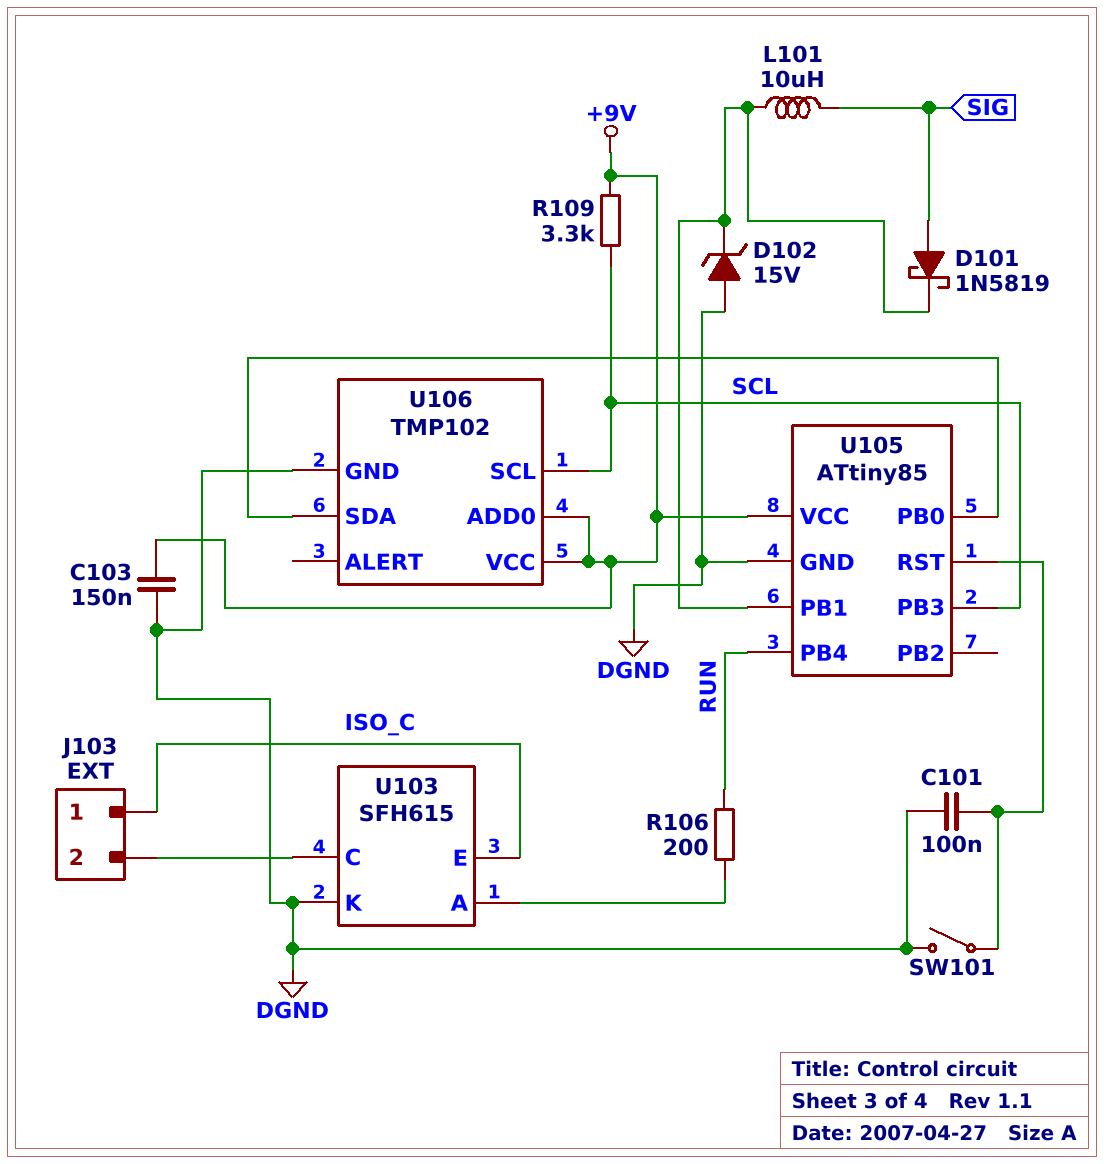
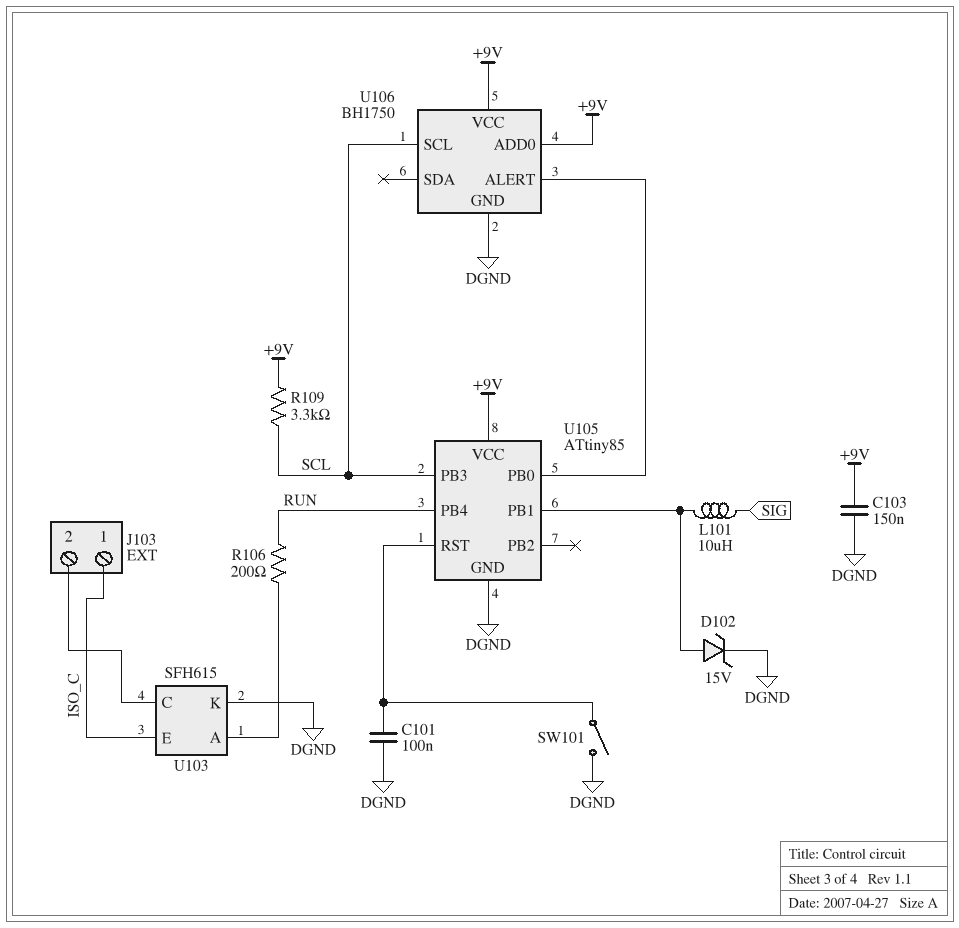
D101: schottky 1N5819 (A SIG, K U105/PB1) -> none
D102: zener 15V (A DGND, K U105/PB1) -> zener 15V (A U105/PB1, K DGND)
U106: TMP102 -> BH1750
U106 pin ALERT: none -> U105/PB0
U106 pin SDA: U105/PB0 -> none

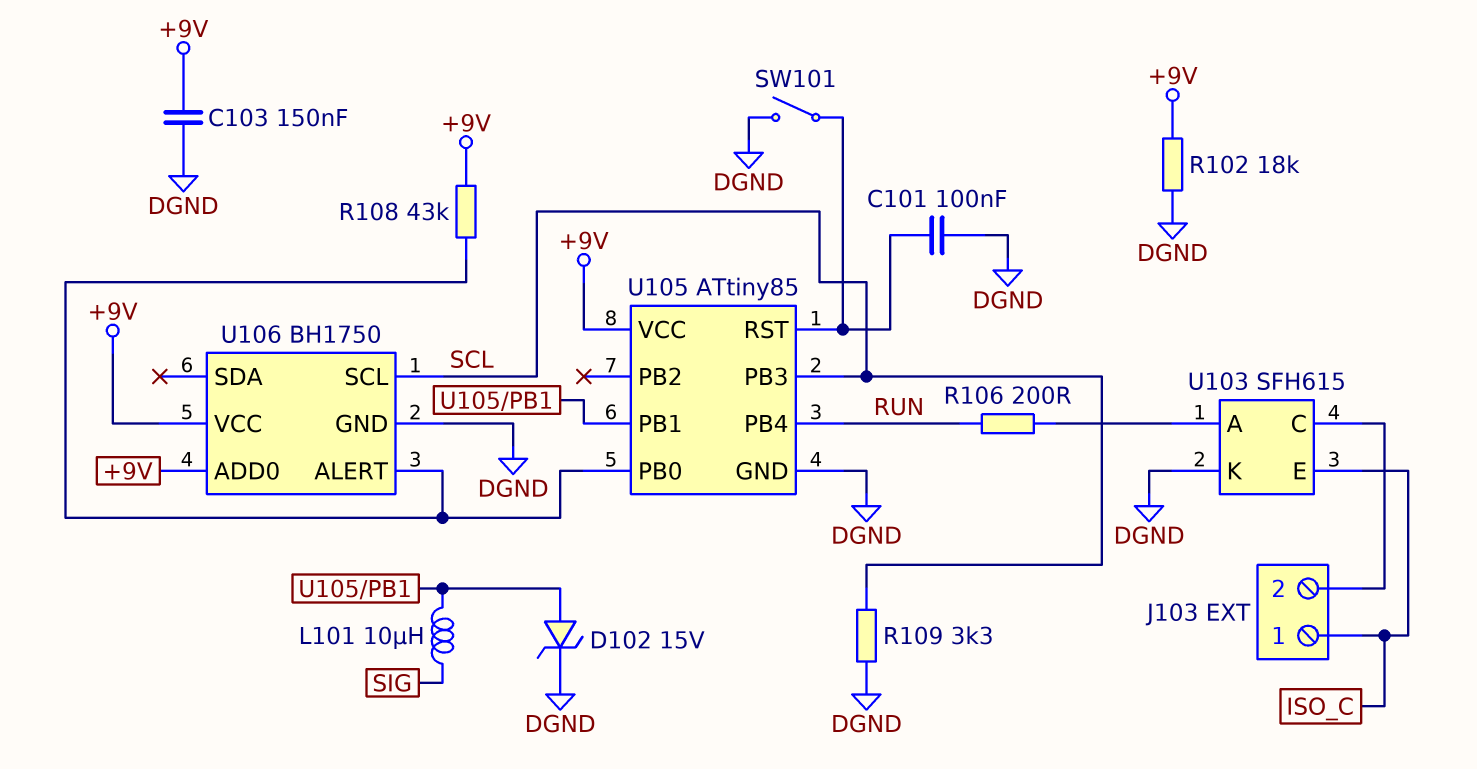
R102: none -> 18k (+9V, DGND)
R108: none -> 43k (+9V, U105/PB0)
R109: 3.3k (+9V, SCL) -> 3.3k (DGND, SCL)

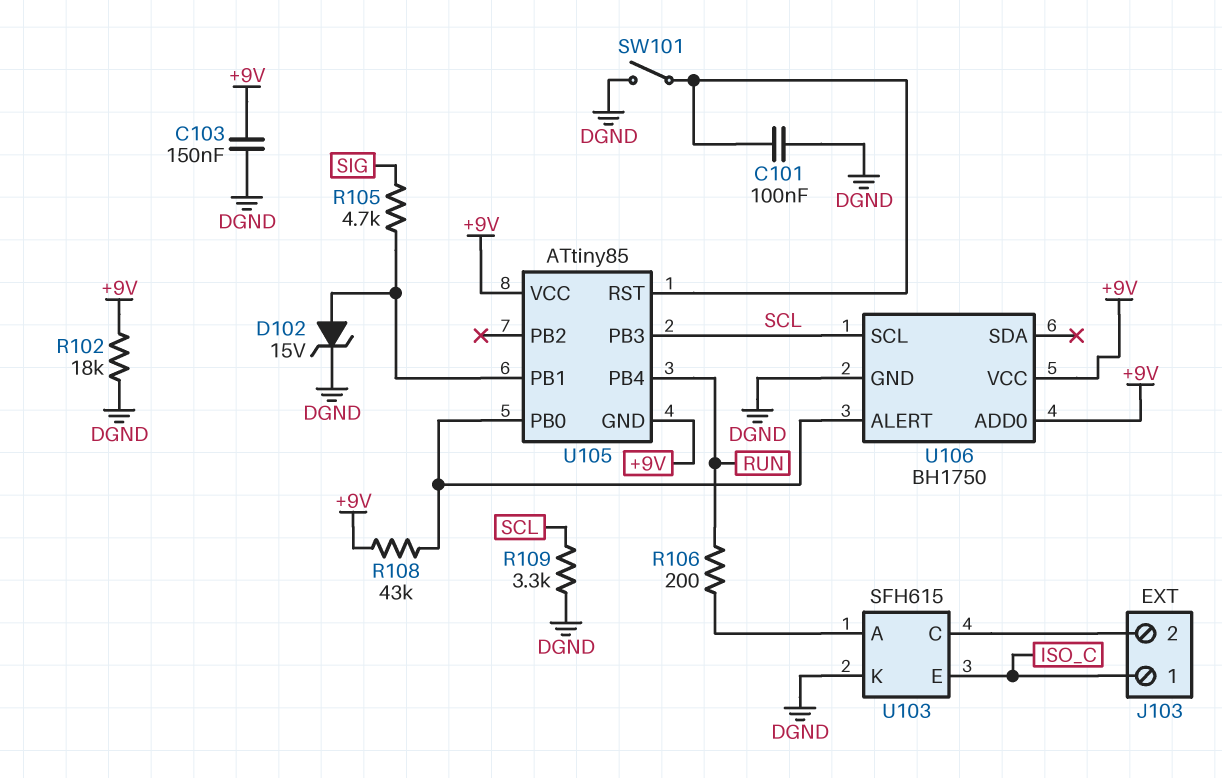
L101: 10uH (SIG, U105/PB1) -> none
R105: none -> 4.7k (SIG, U105/PB1)
U105 pin GND: DGND -> +9V

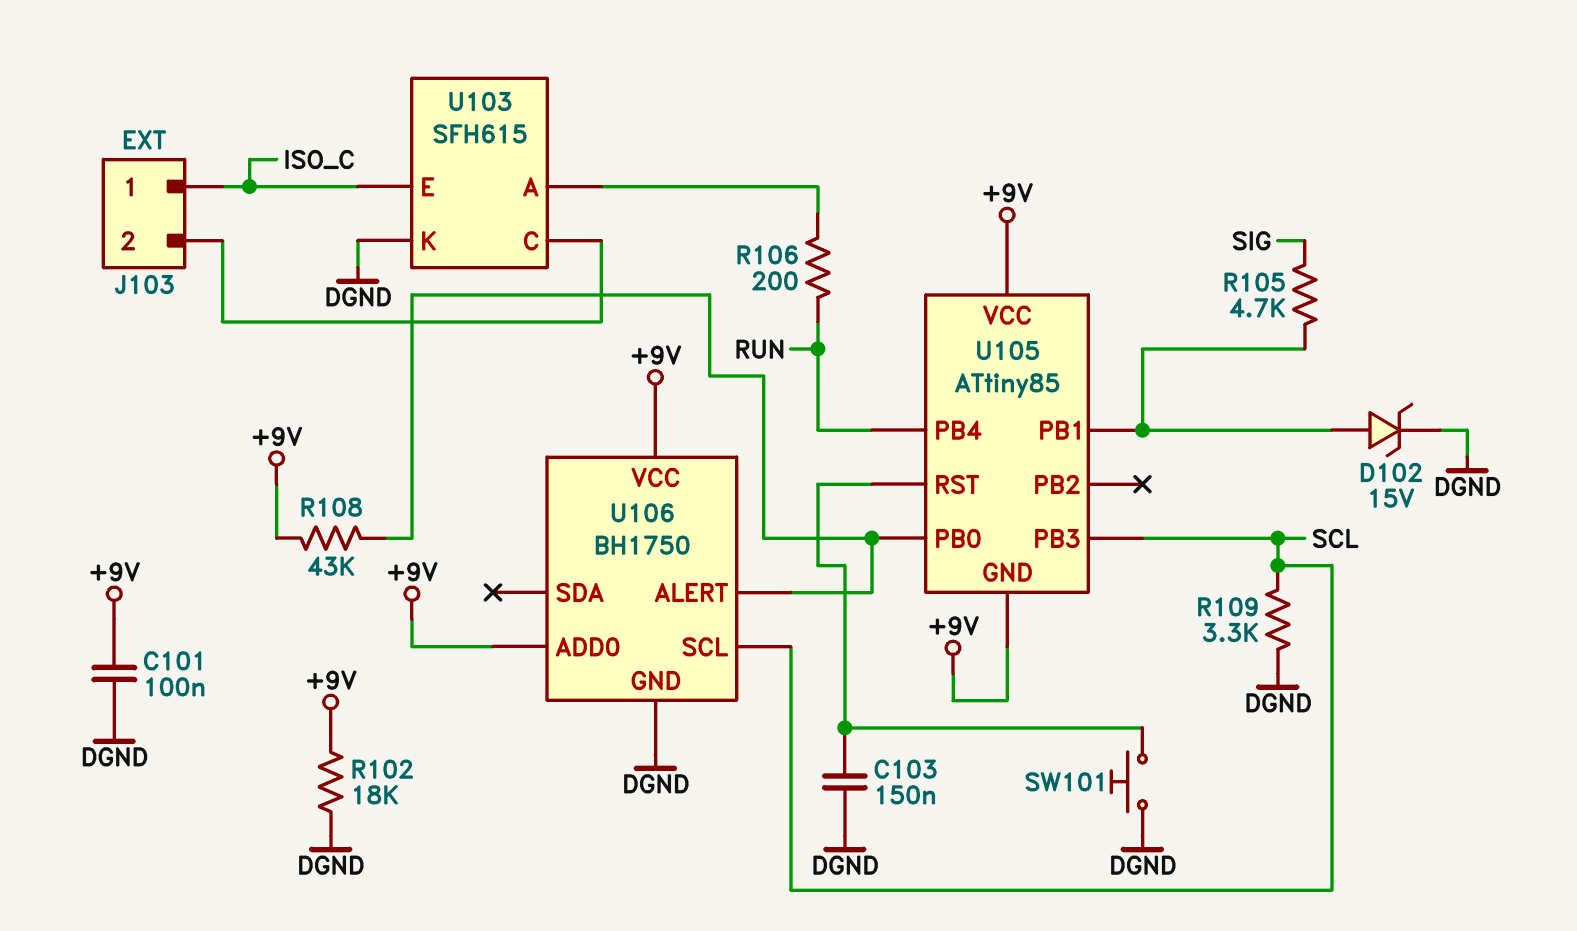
C101: 100nF (DGND, U105/RST) -> 100nF (+9V, DGND)
C103: 150nF (+9V, DGND) -> 150nF (DGND, U105/RST)
SW101: switch (DGND, U105/RST) -> button (DGND, U105/RST)

